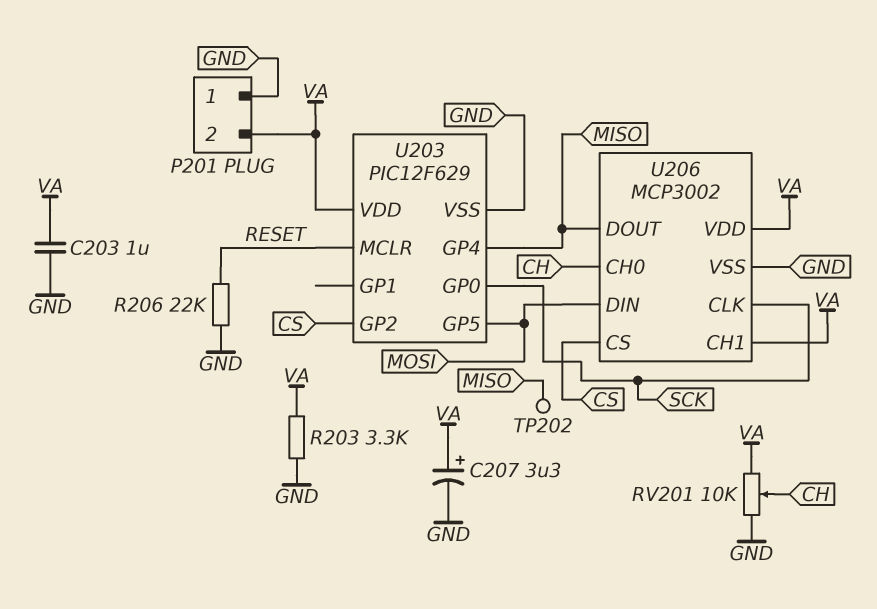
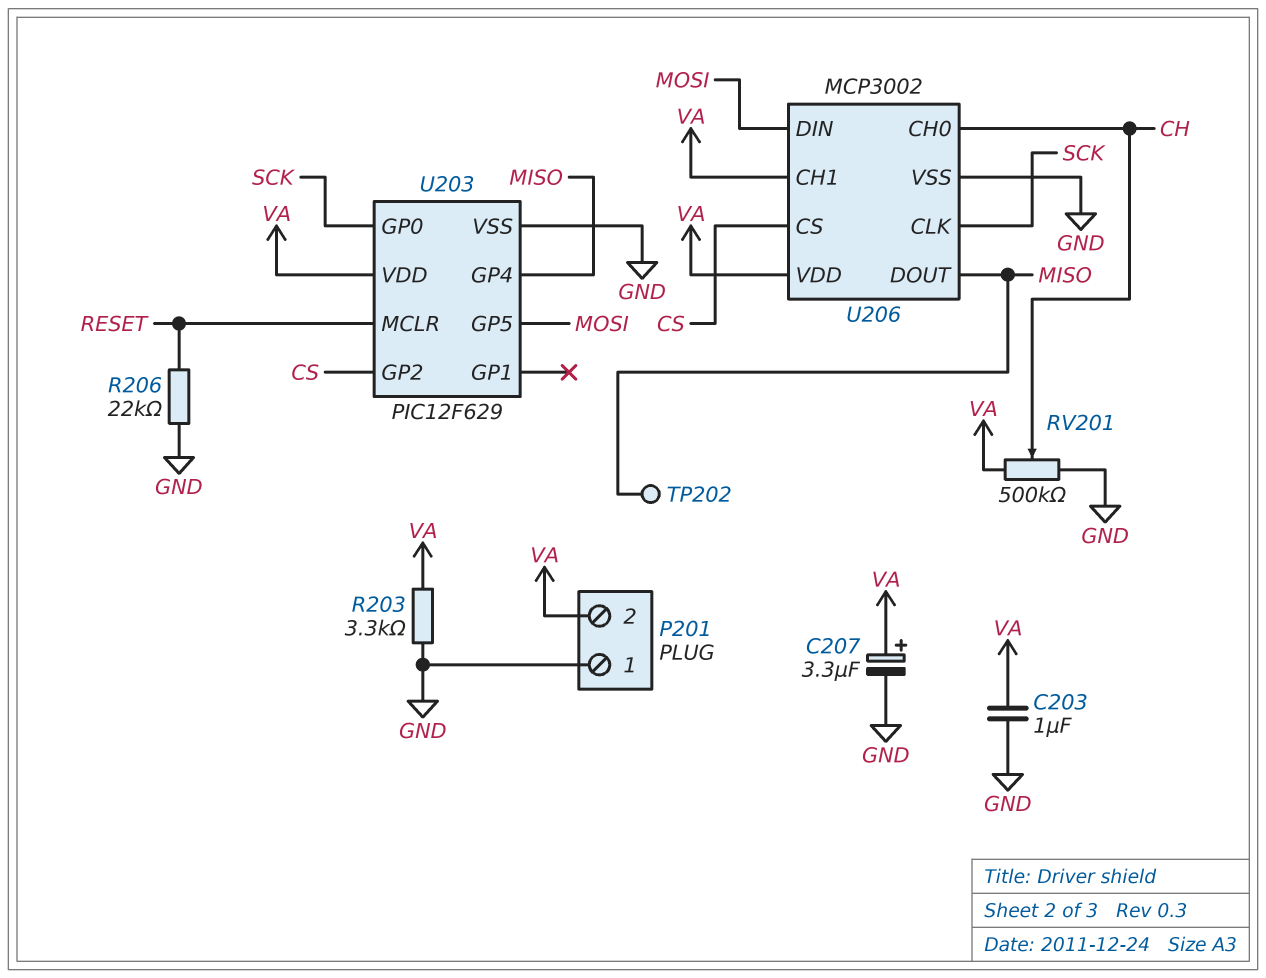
RV201: 10k (GND, VA, wiper CH) -> 500k (GND, VA, wiper CH)

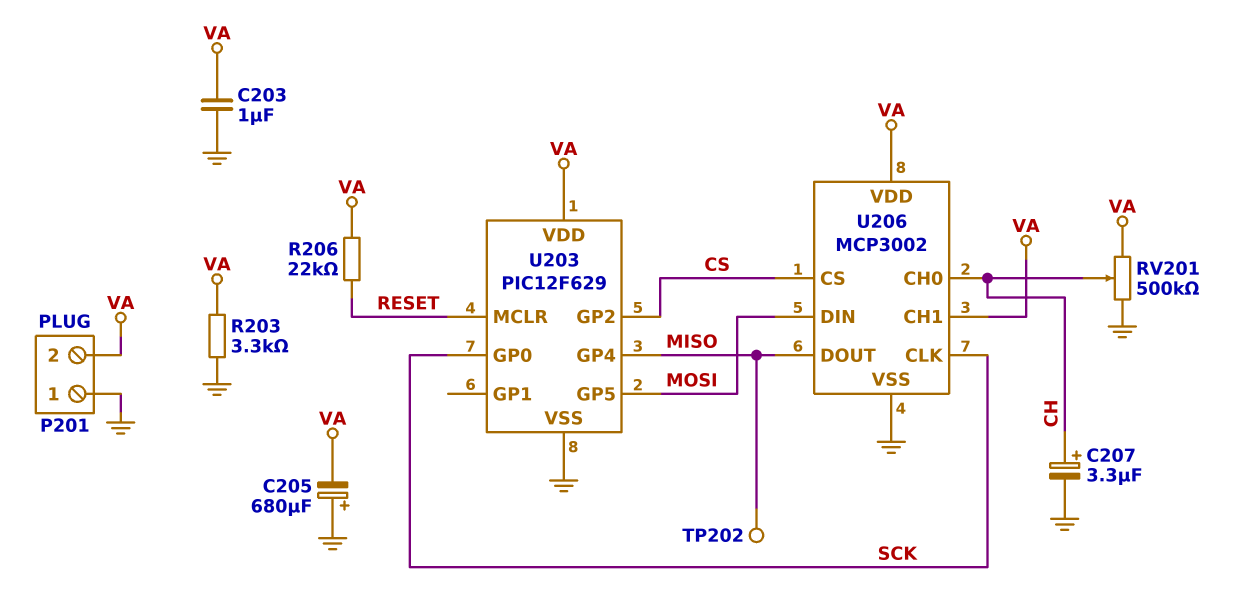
C205: none -> 680uF (plus GND, minus VA)
C207: 3.3uF (plus VA, minus GND) -> 3.3uF (plus CH, minus GND)
R206: 22k (GND, RESET) -> 22k (RESET, VA)

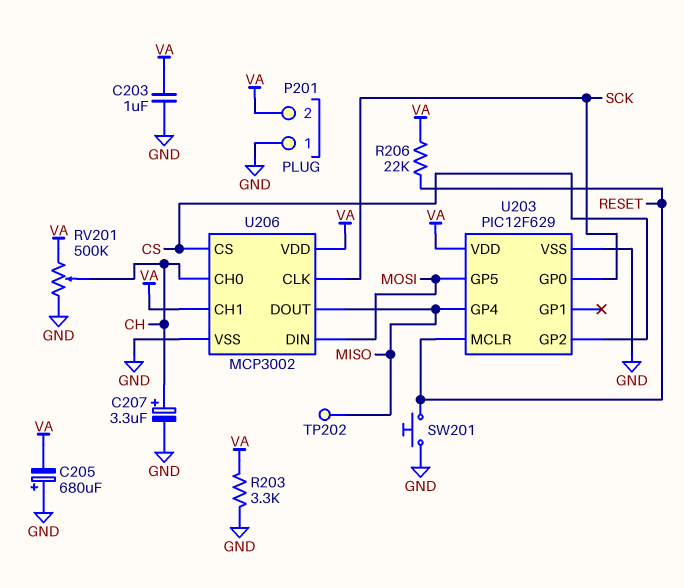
SW201: none -> button (GND, RESET)

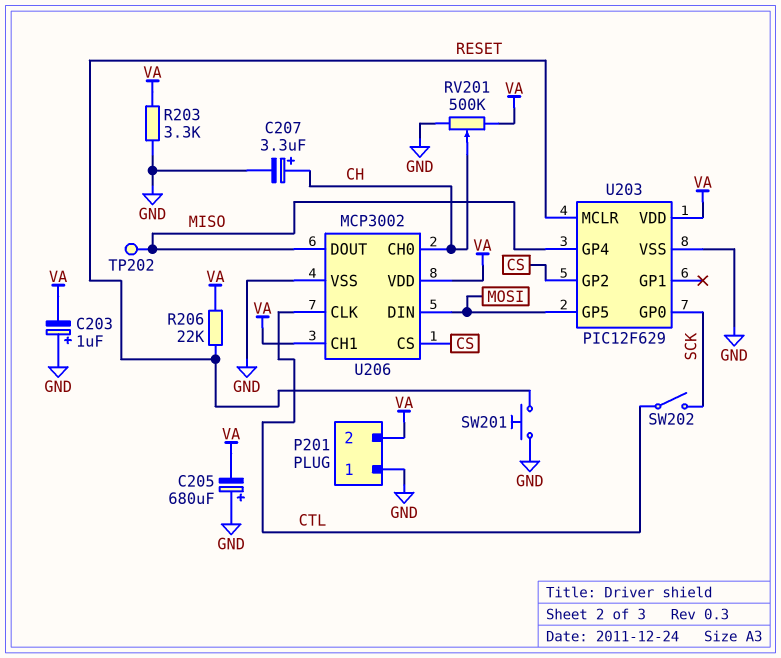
C203: 1uF (GND, VA) -> 1uF (plus GND, minus VA)
SW202: none -> switch (CTL, SCK)
U206 pin CLK: SCK -> CTL

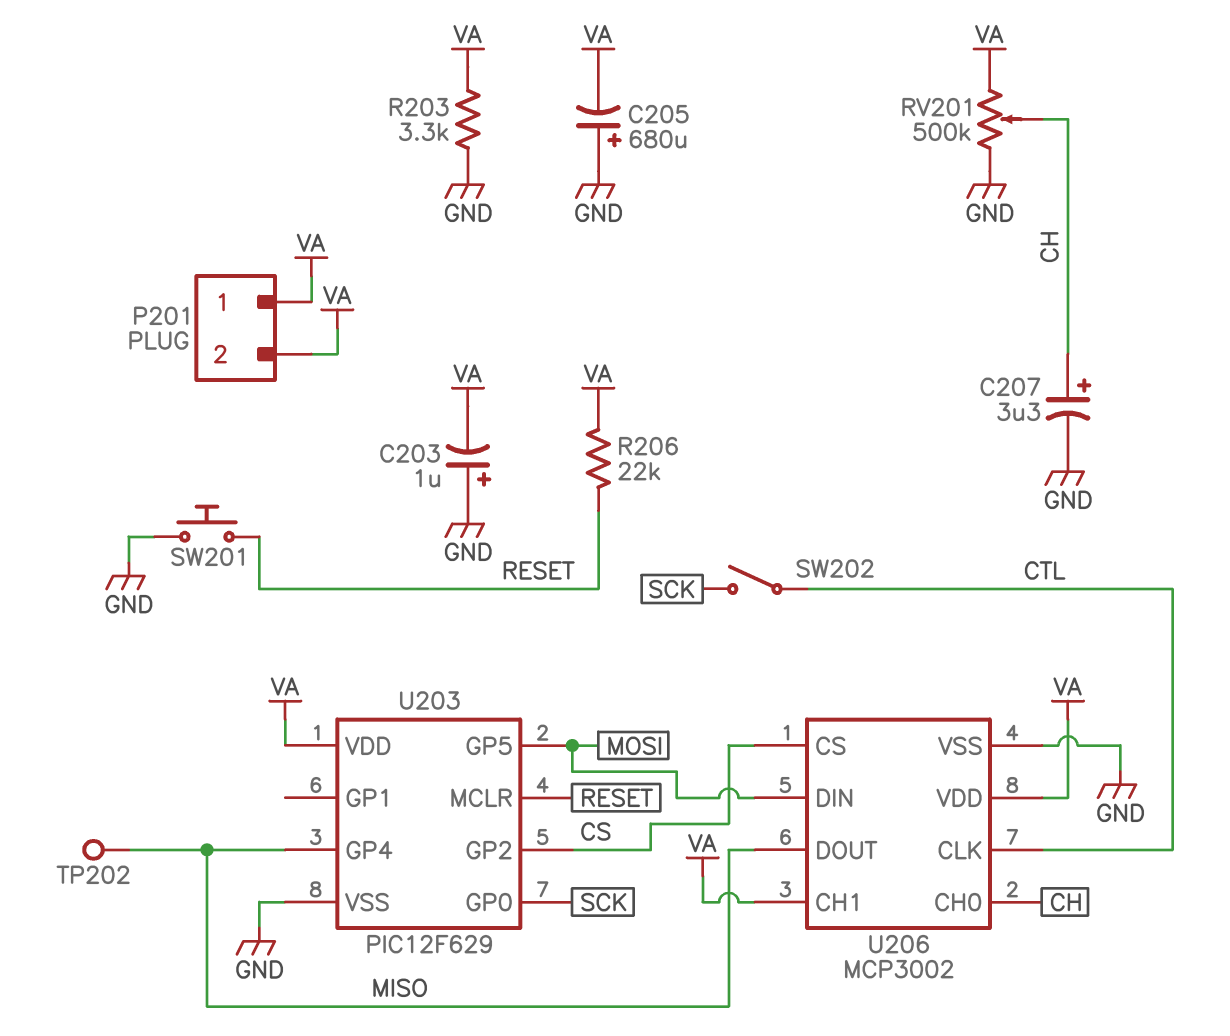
P201 pin 1: GND -> VA

